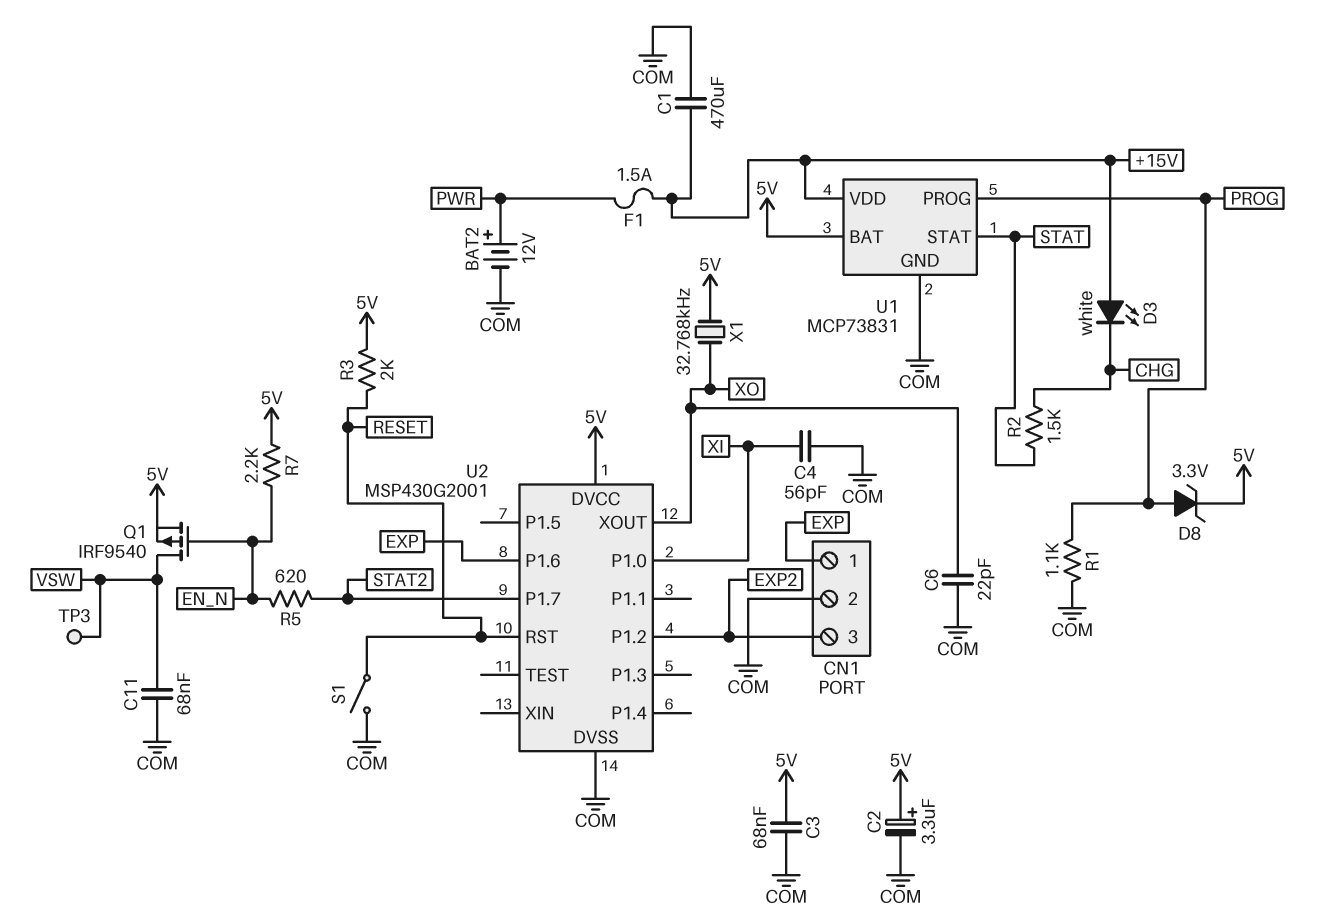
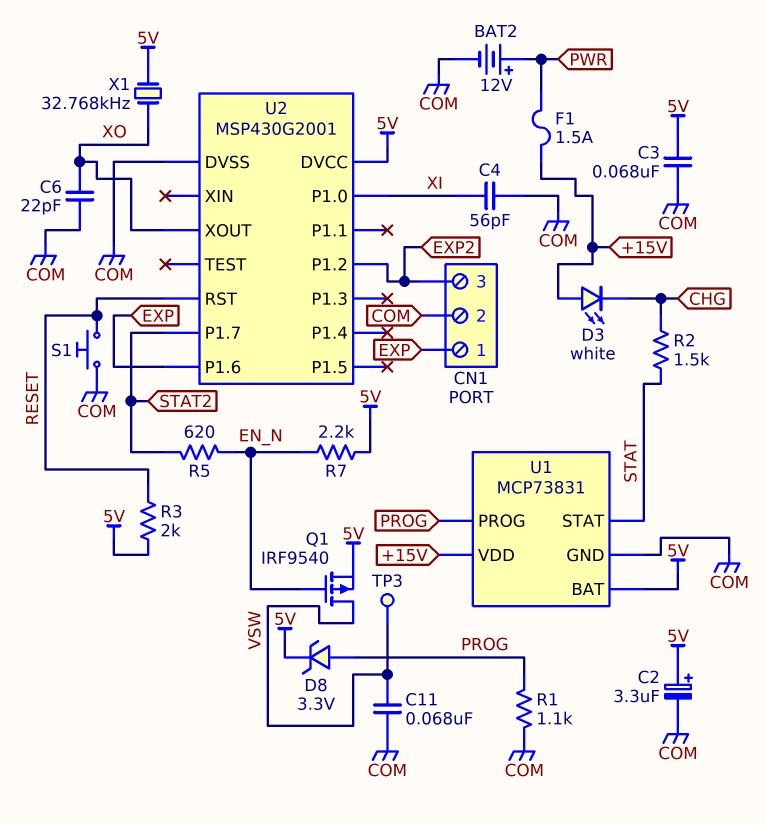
C1: 470uF (+15V, COM) -> none
S1: switch (COM, RESET) -> button (COM, RESET)

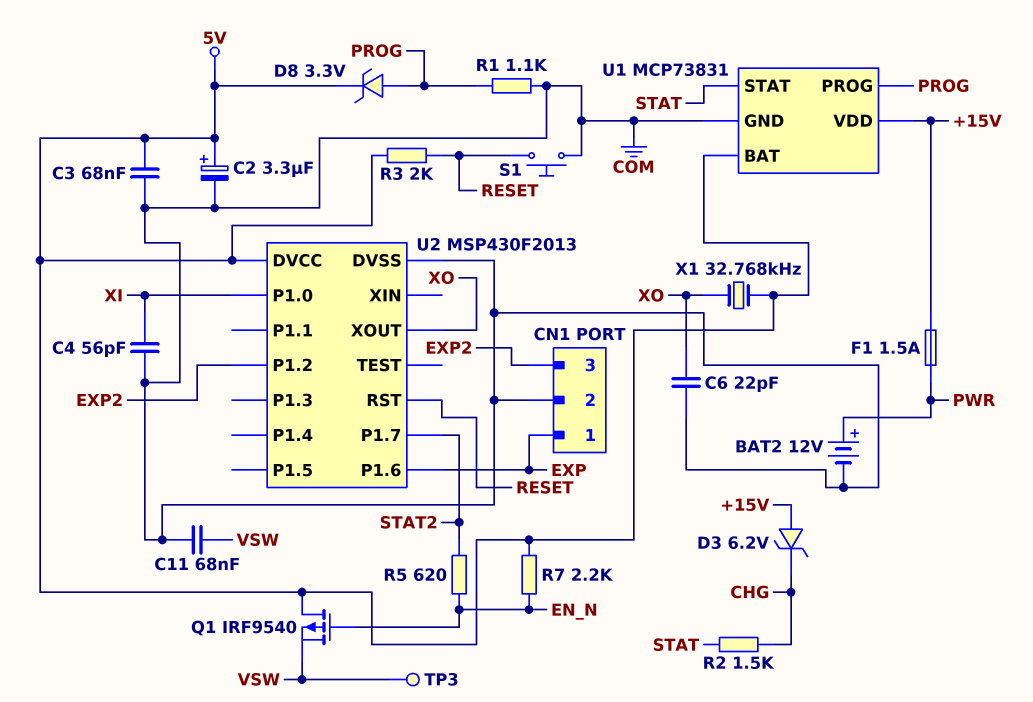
D3: LED white (A +15V, K CHG) -> zener 6.2V (A +15V, K CHG)
Q1: PMOS IRF9540 (G EN_N, D VSW, S 5V) -> PMOS IRF9540 (G EN_N, D 5V, S VSW)
U2: MSP430G2001 -> MSP430F2013

